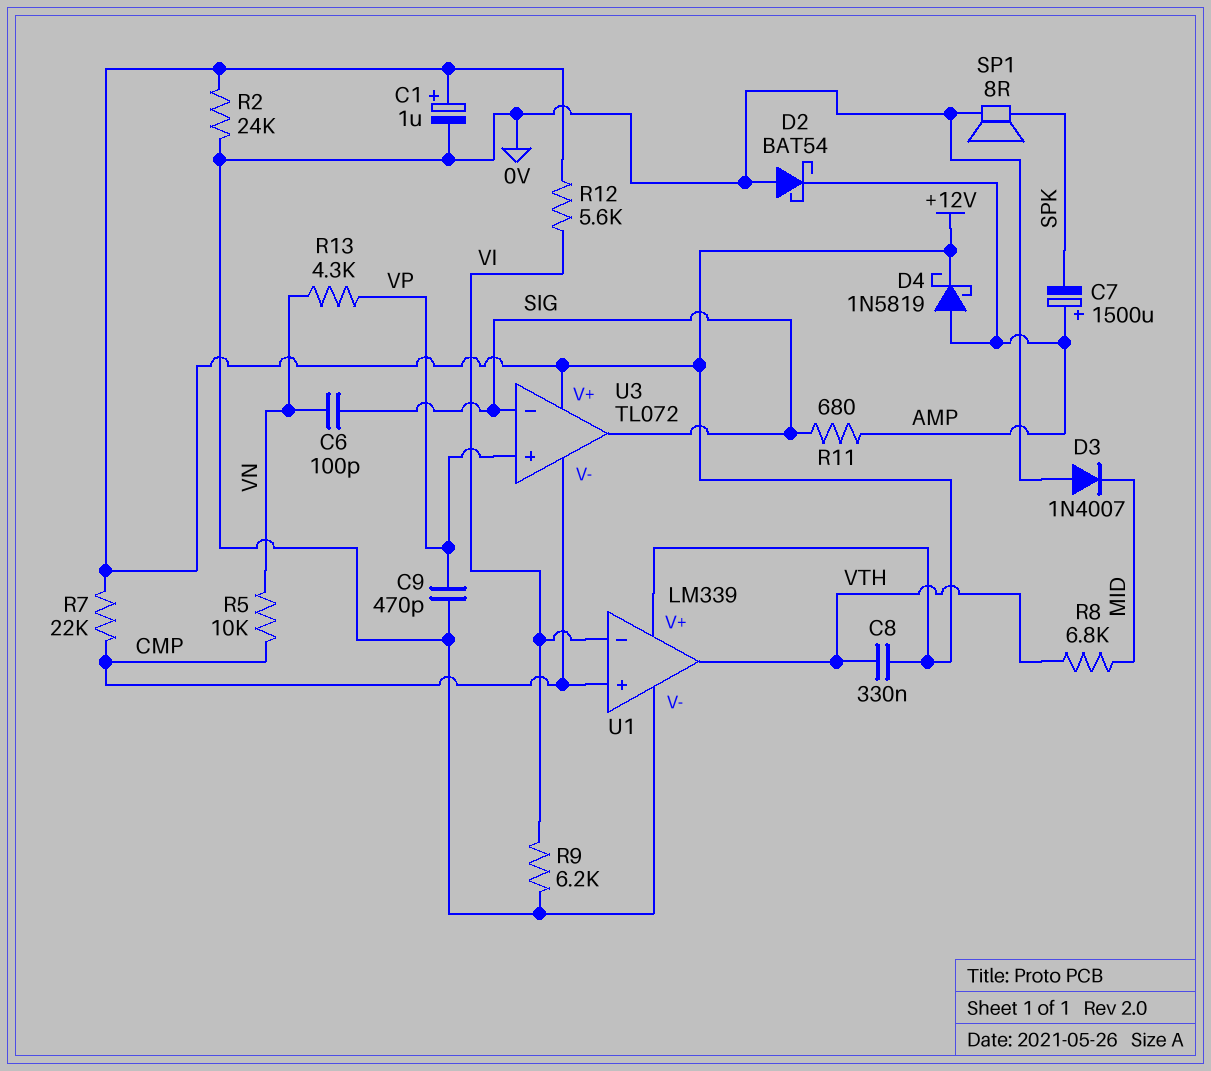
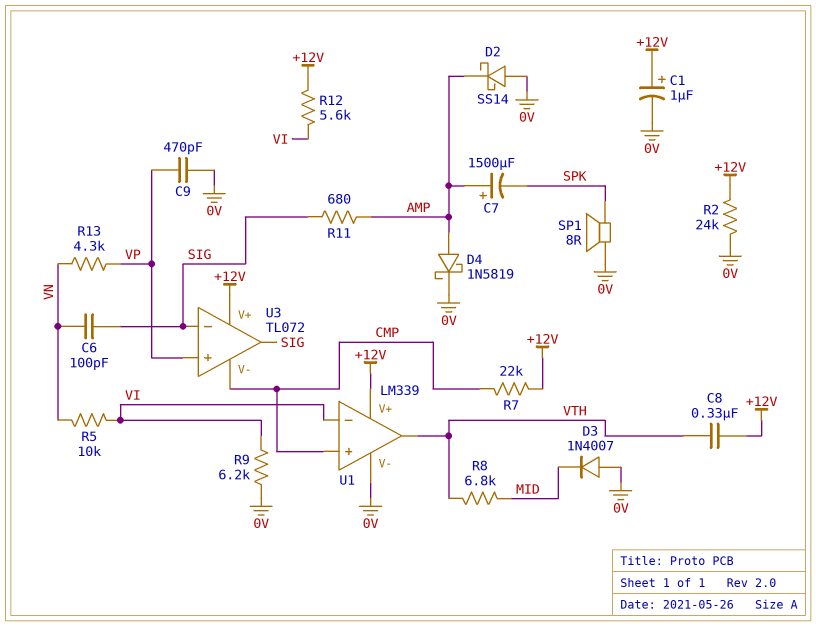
D2: schottky BAT54 (A 0V, K AMP) -> schottky SS14 (A 0V, K AMP)
D4: schottky 1N5819 (A AMP, K +12V) -> schottky 1N5819 (A AMP, K 0V)
R5: 10k (CMP, VN) -> 10k (VI, VN)

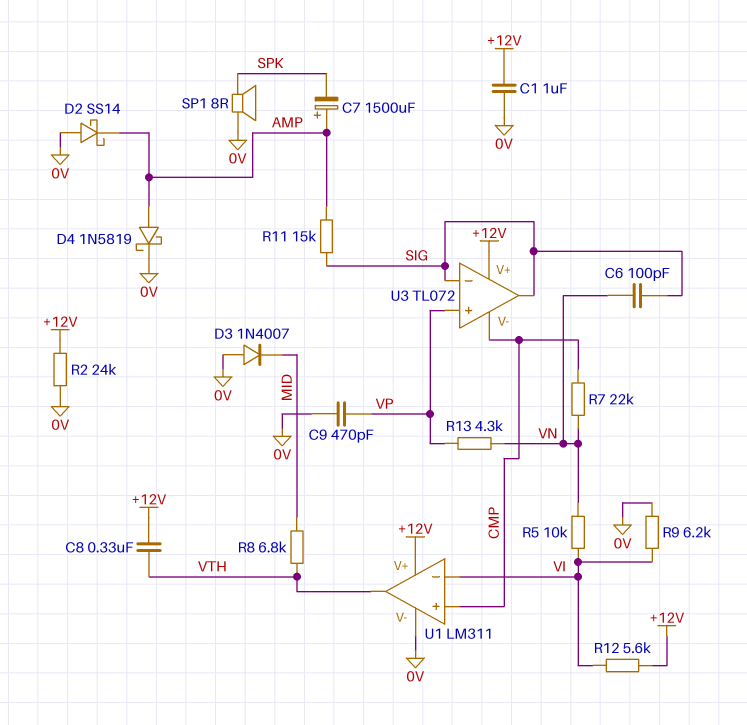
C1: 1uF (plus +12V, minus 0V) -> 1uF (+12V, 0V)
R7: 22k (+12V, CMP) -> 22k (CMP, VN)
R11: 680 (AMP, SIG) -> 15k (AMP, SIG)
U1: LM339 -> LM311

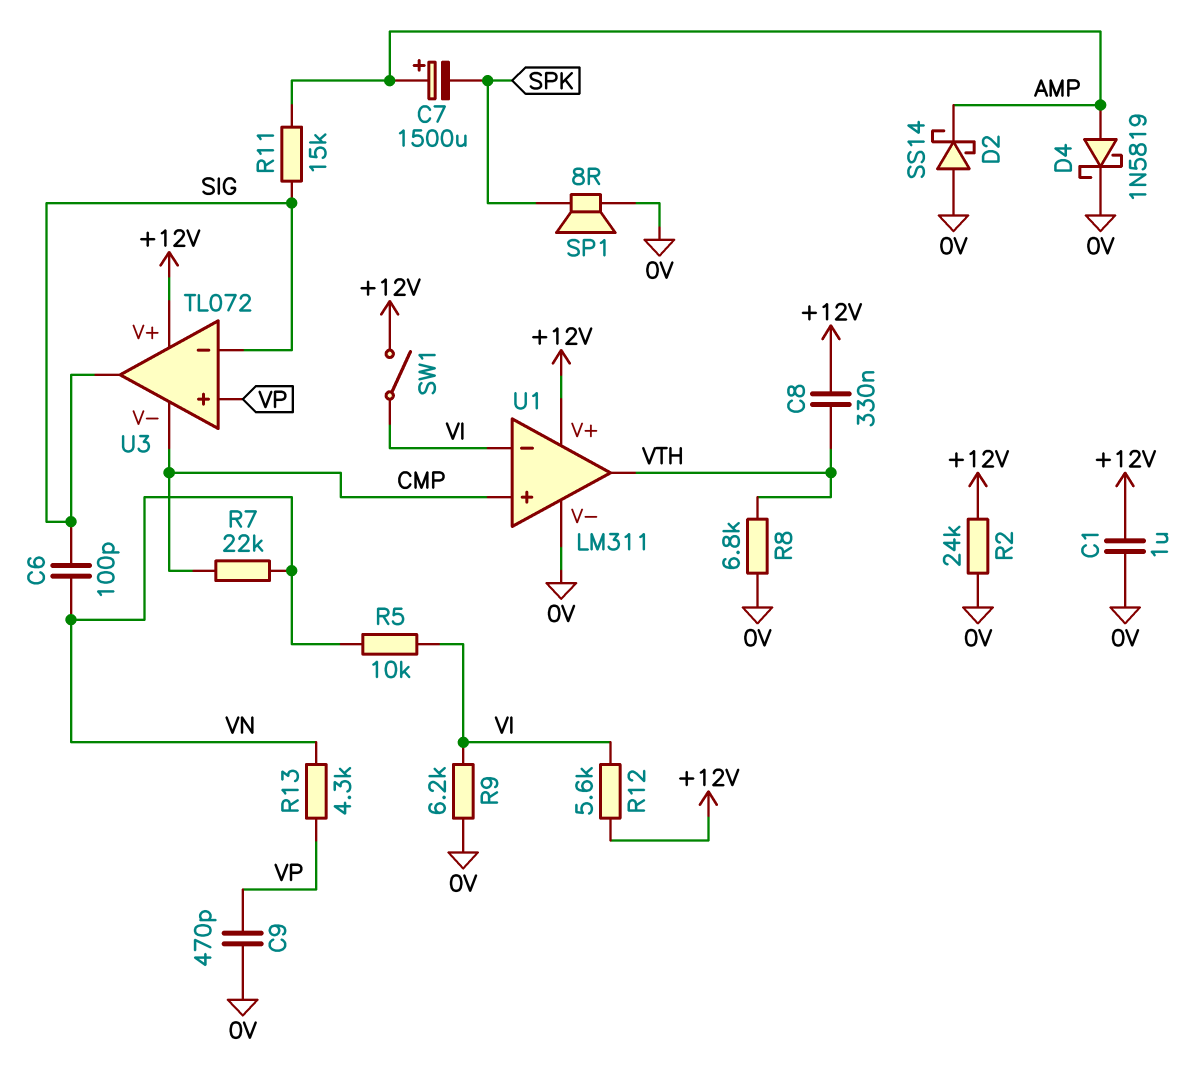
D3: diode 1N4007 (A 0V, K MID) -> none
R8: 6.8k (MID, VTH) -> 6.8k (0V, VTH)
SW1: none -> switch (+12V, VI)

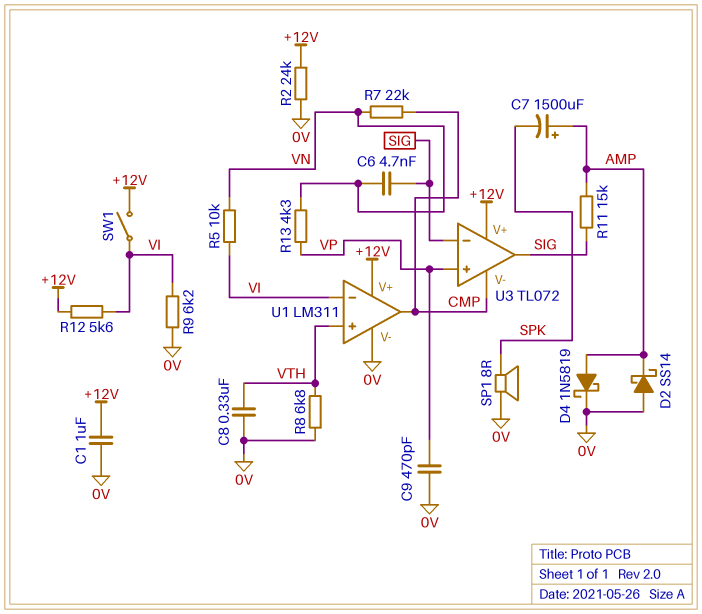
C6: 100pF (SIG, VN) -> 4.7nF (SIG, VN)
C8: 330nF (+12V, VTH) -> 330nF (0V, VTH)
U1 pin in+: CMP -> VTH
U1 pin out: VTH -> CMP

